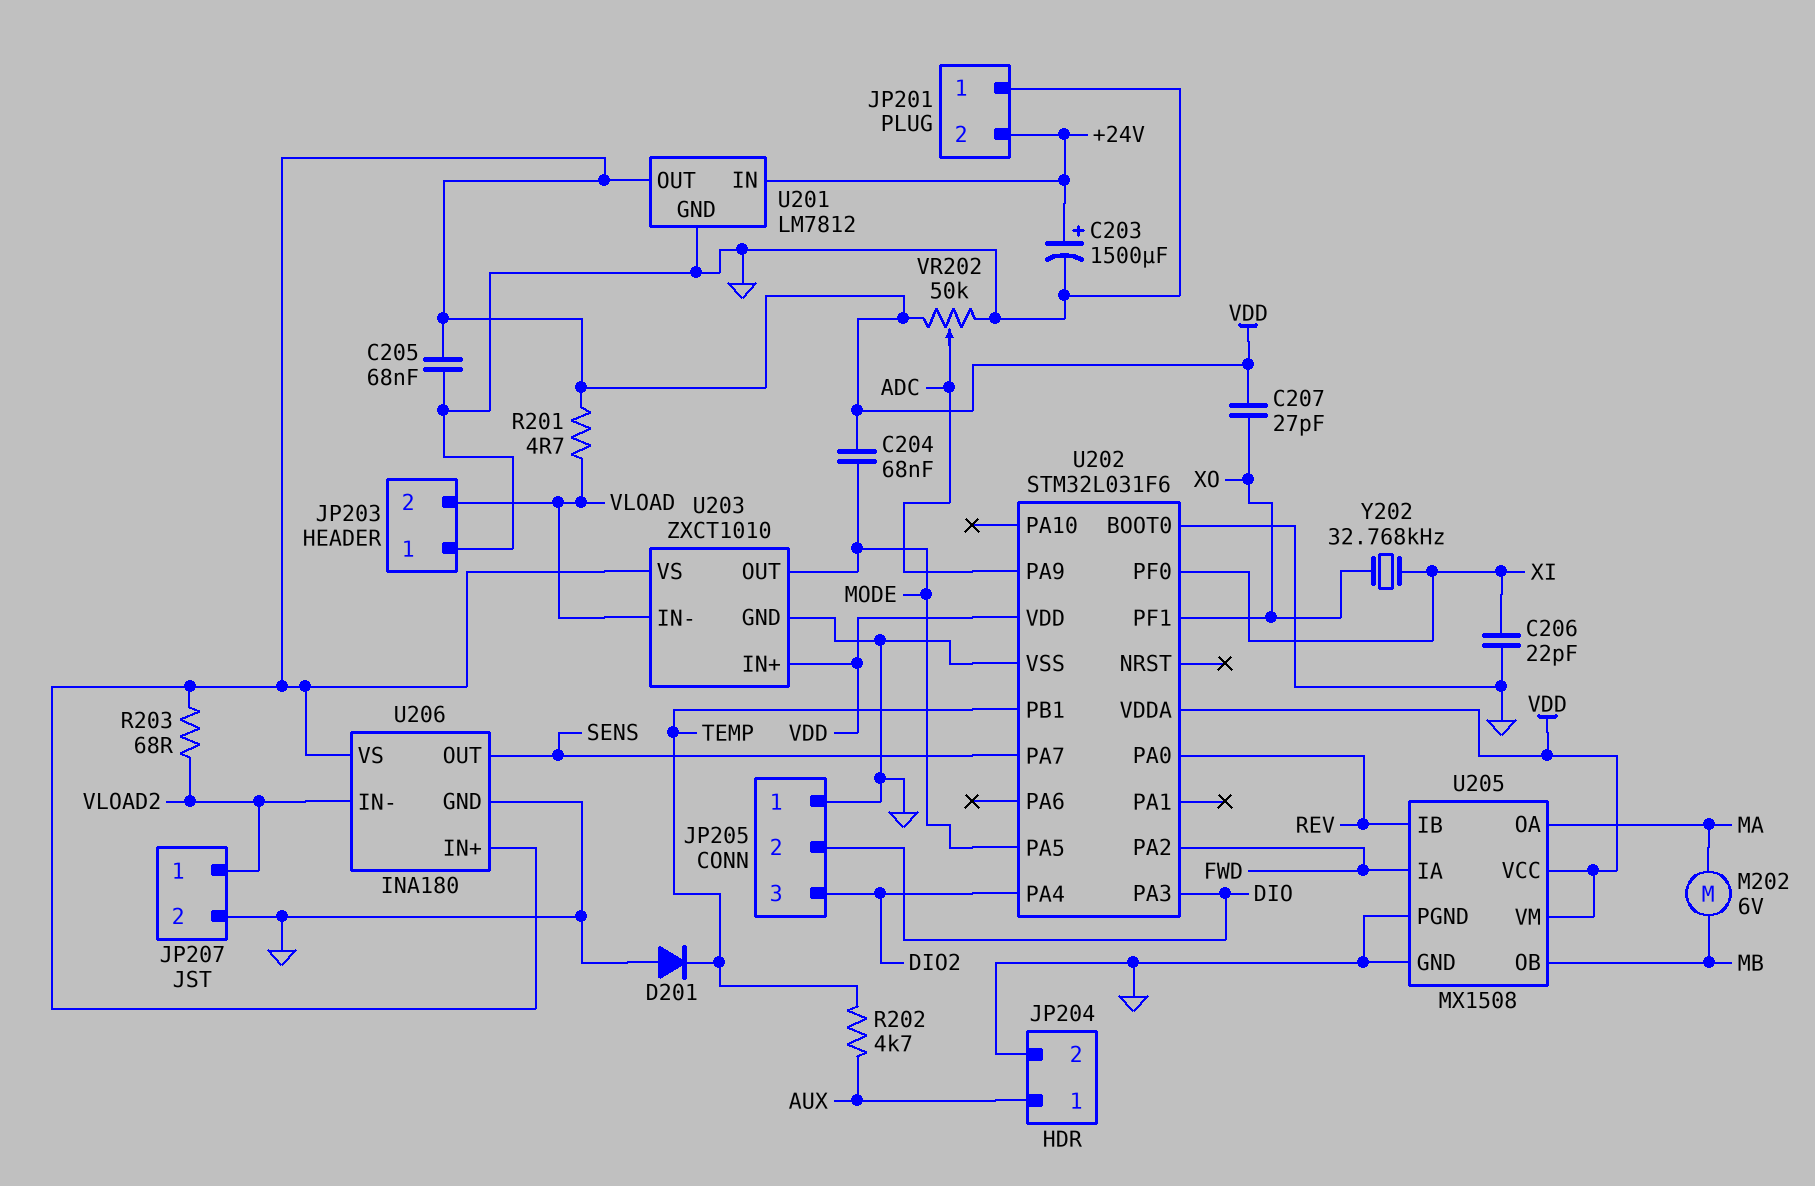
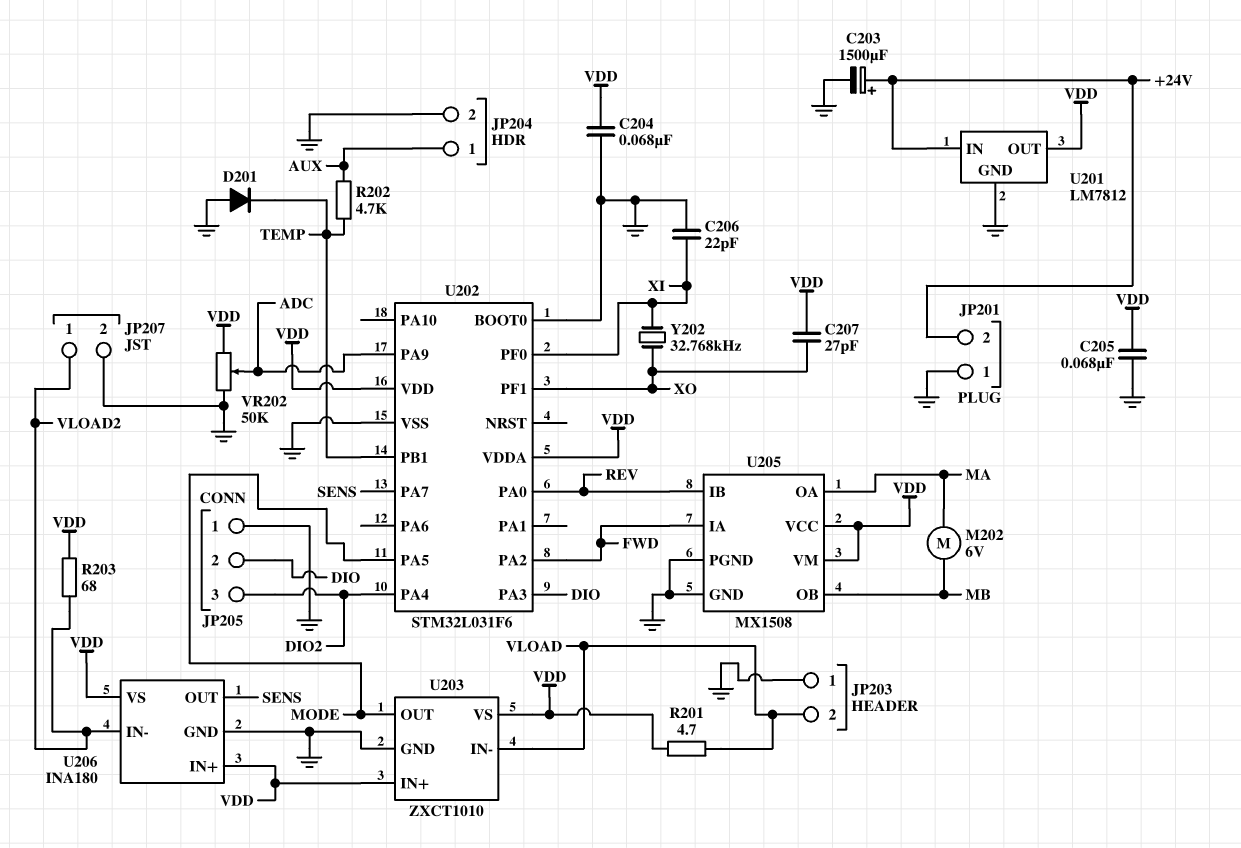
C204: 68nF (MODE, VDD) -> 68nF (GND, VDD)

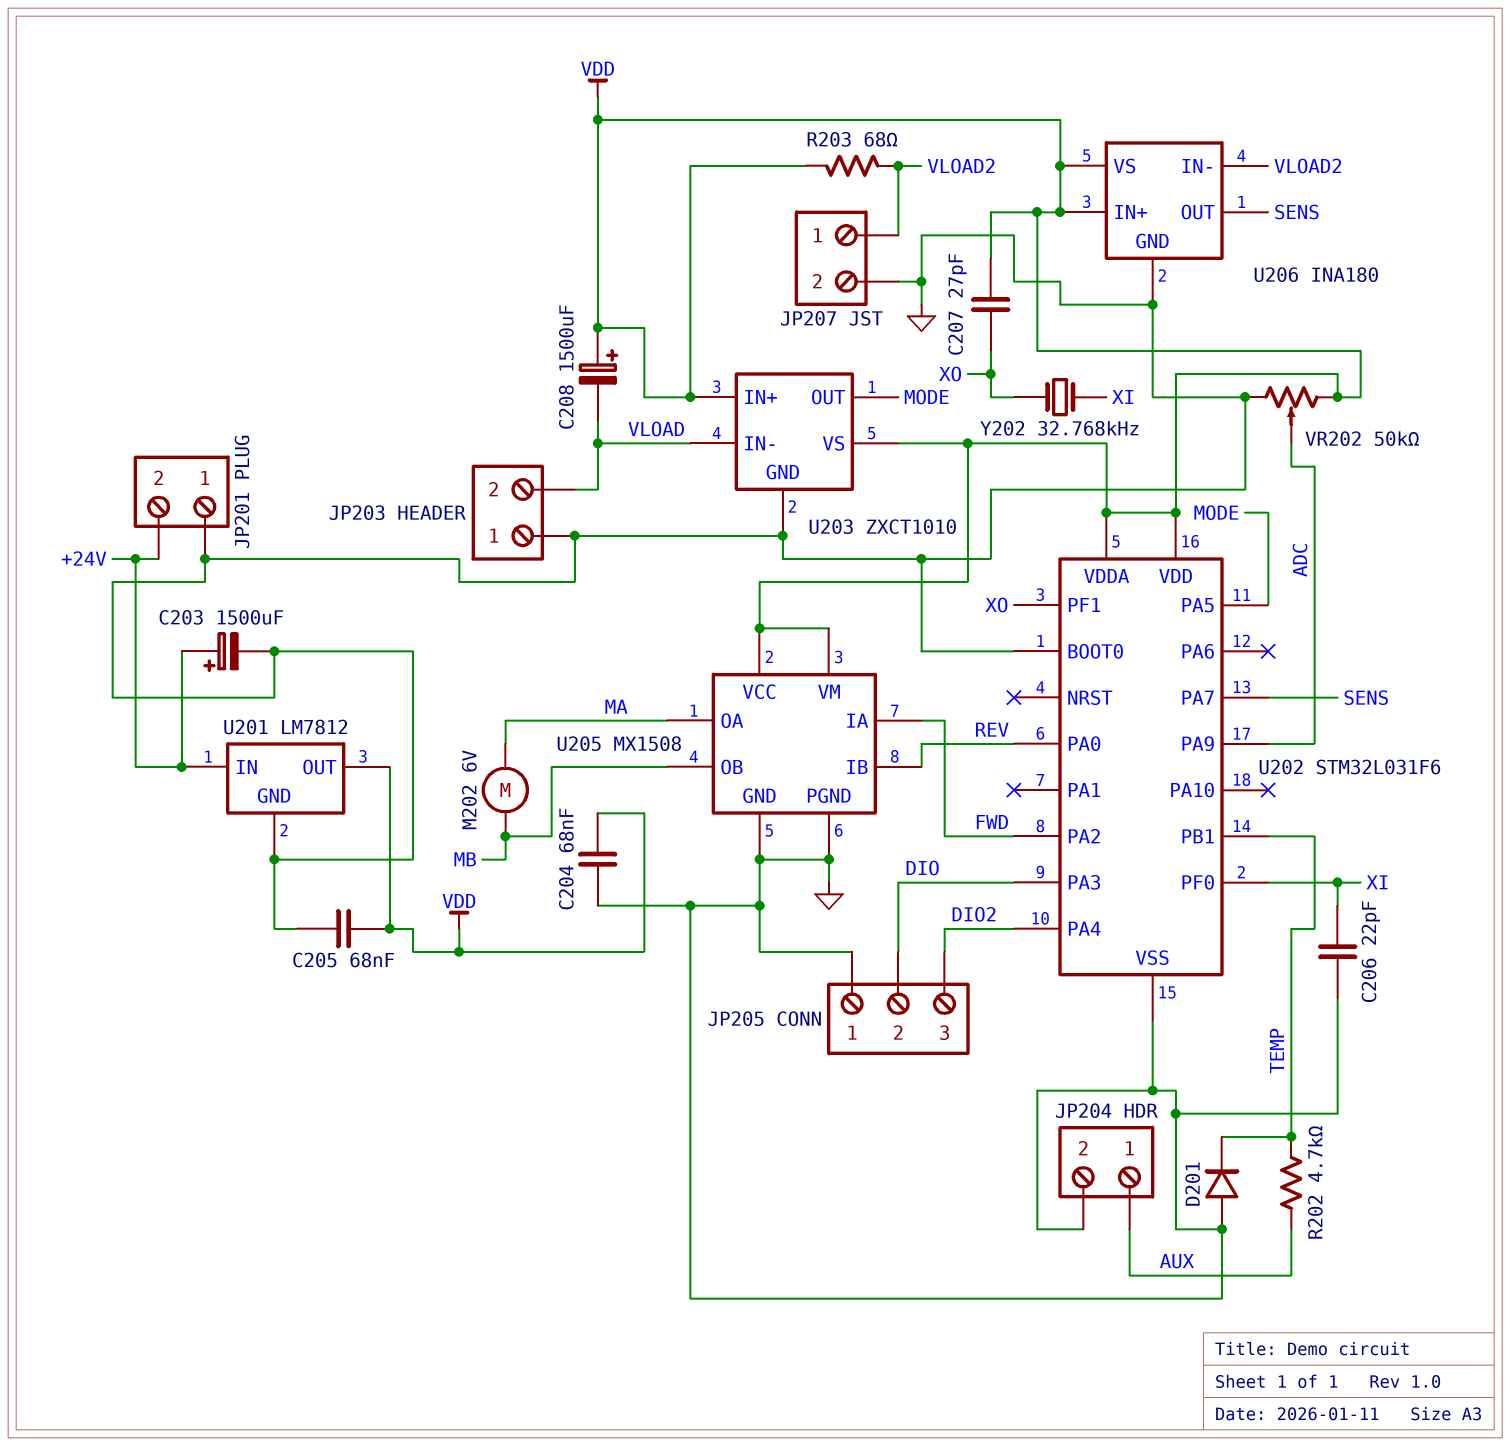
C208: none -> 1500uF (plus VDD, minus VLOAD)
R201: 4.7 (VDD, VLOAD) -> none

